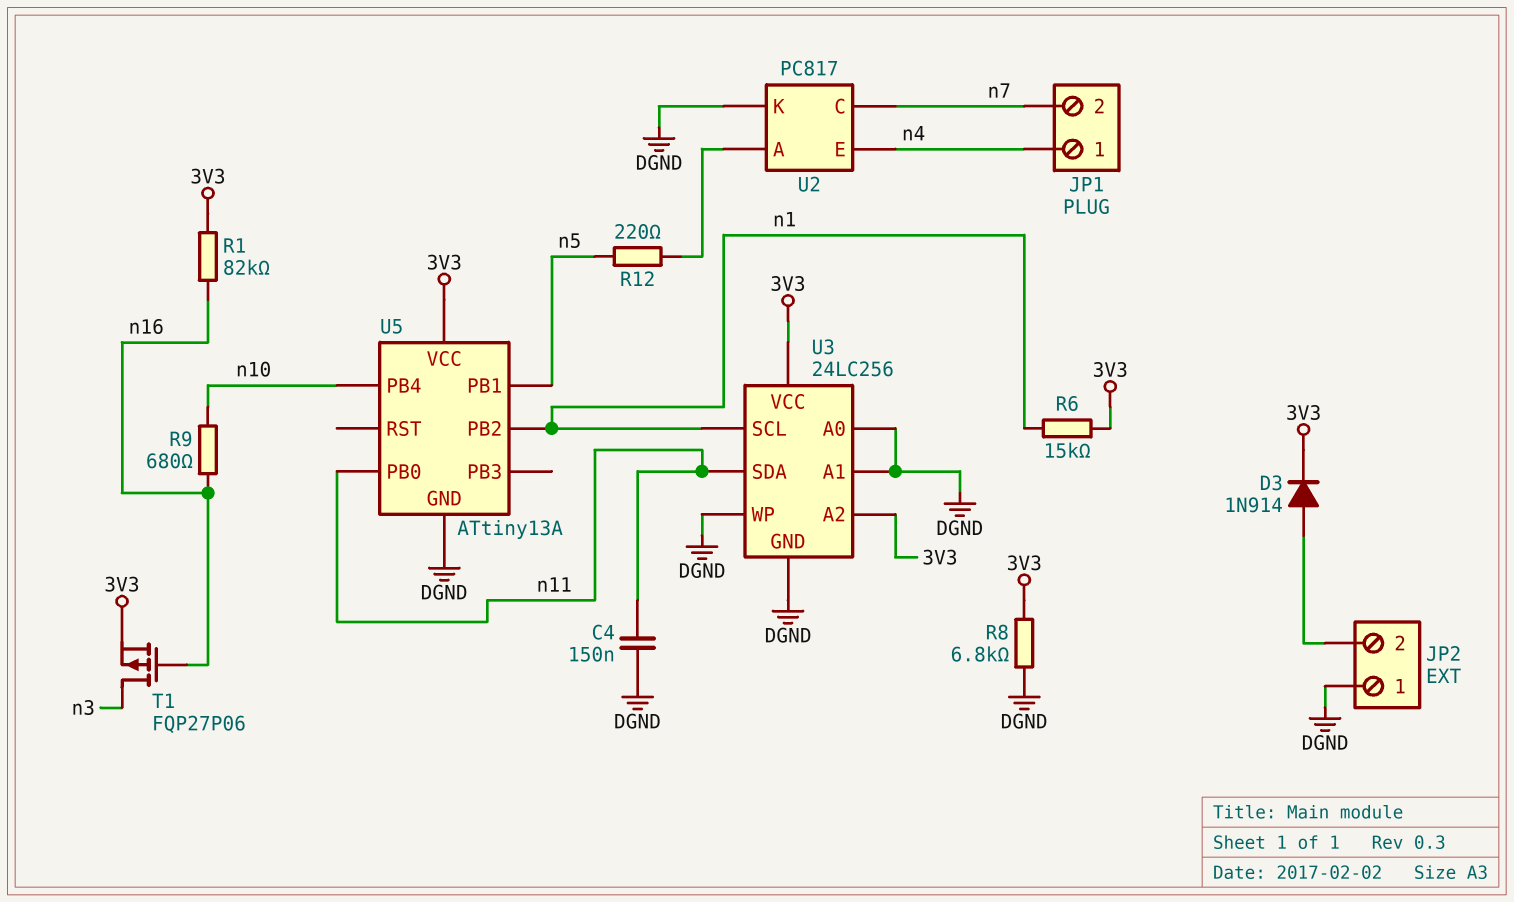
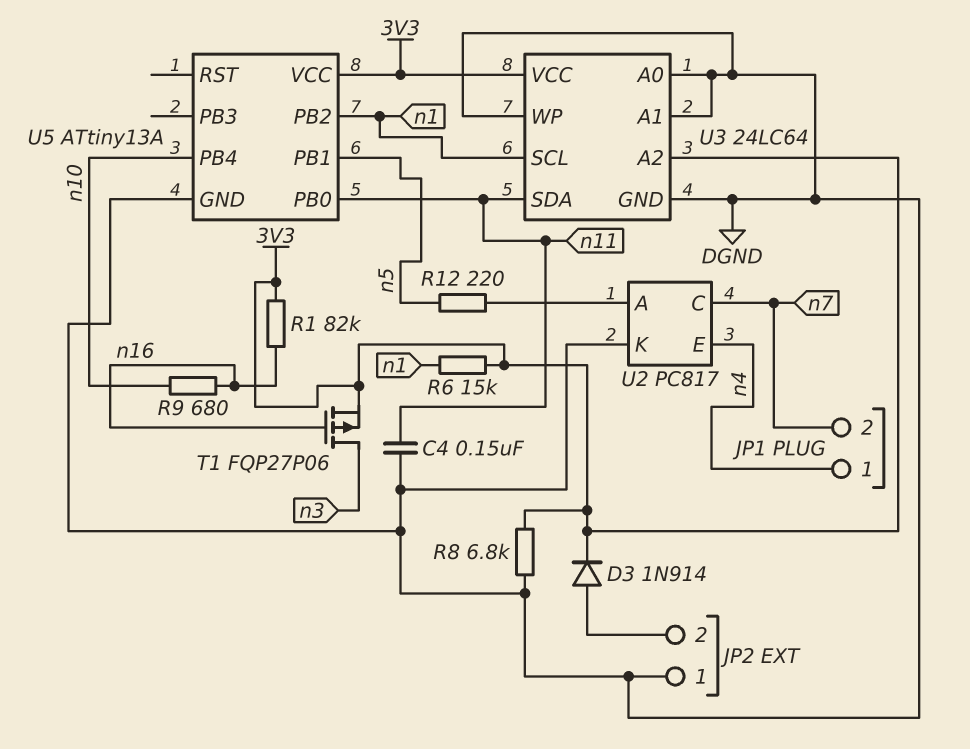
U3: 24LC256 -> 24LC64

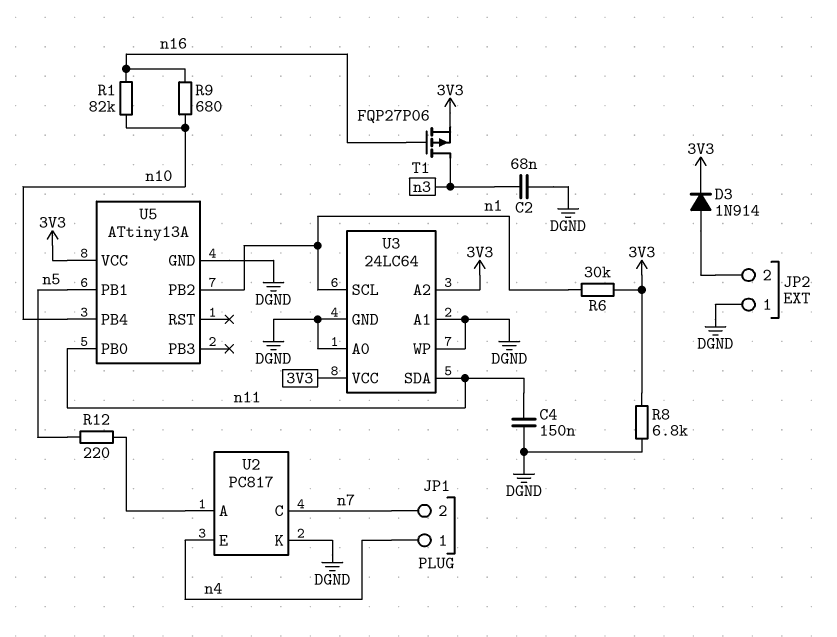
C2: none -> 68nF (DGND, n3)
R1: 82k (3V3, n16) -> 82k (n10, n16)
R6: 15k (3V3, n1) -> 30k (3V3, n1)

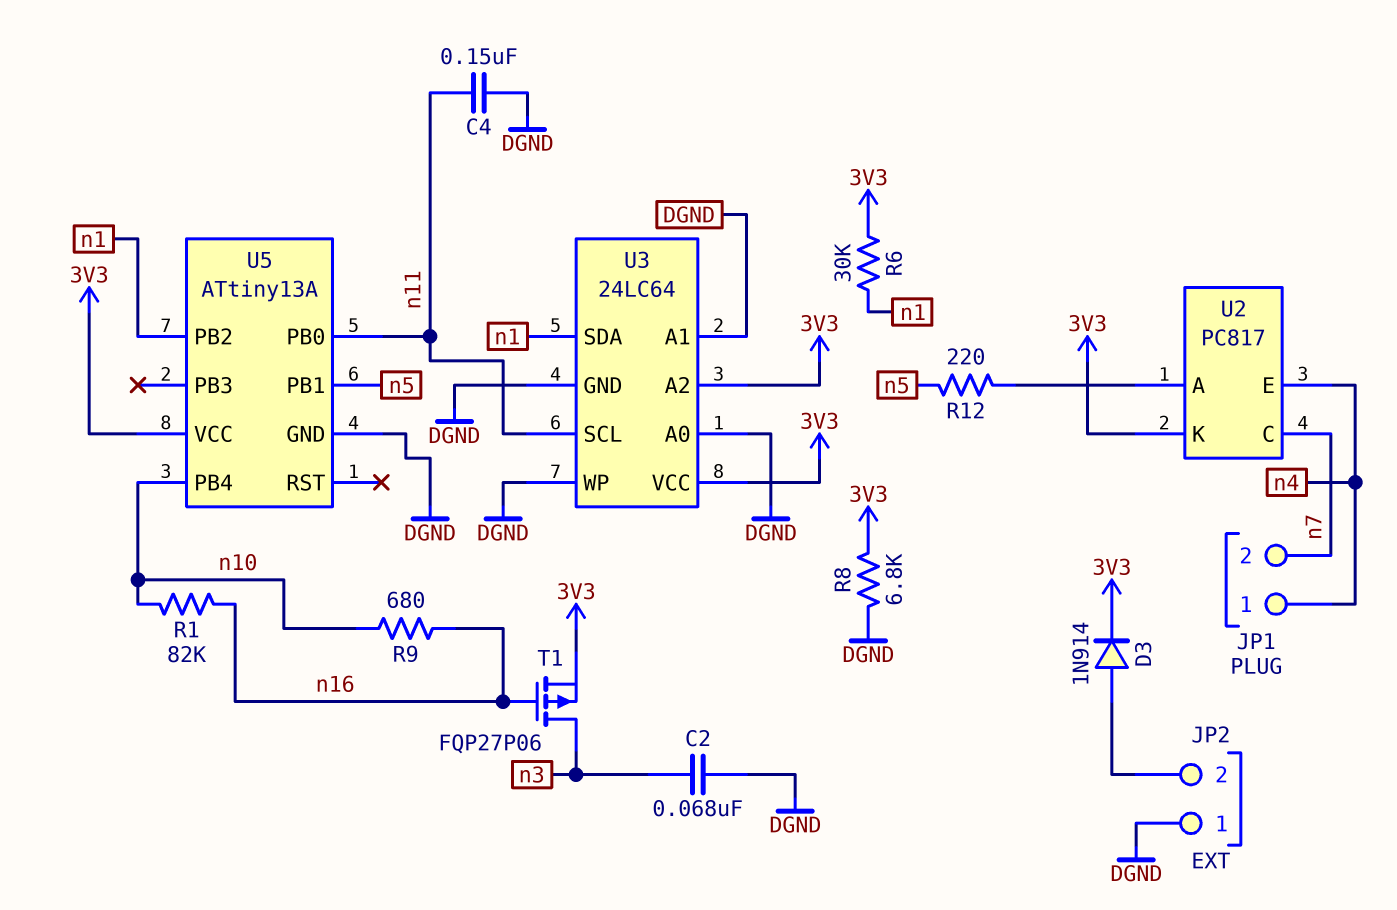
U2 pin K: DGND -> 3V3
U3 pin SCL: n1 -> n11
U3 pin SDA: n11 -> n1

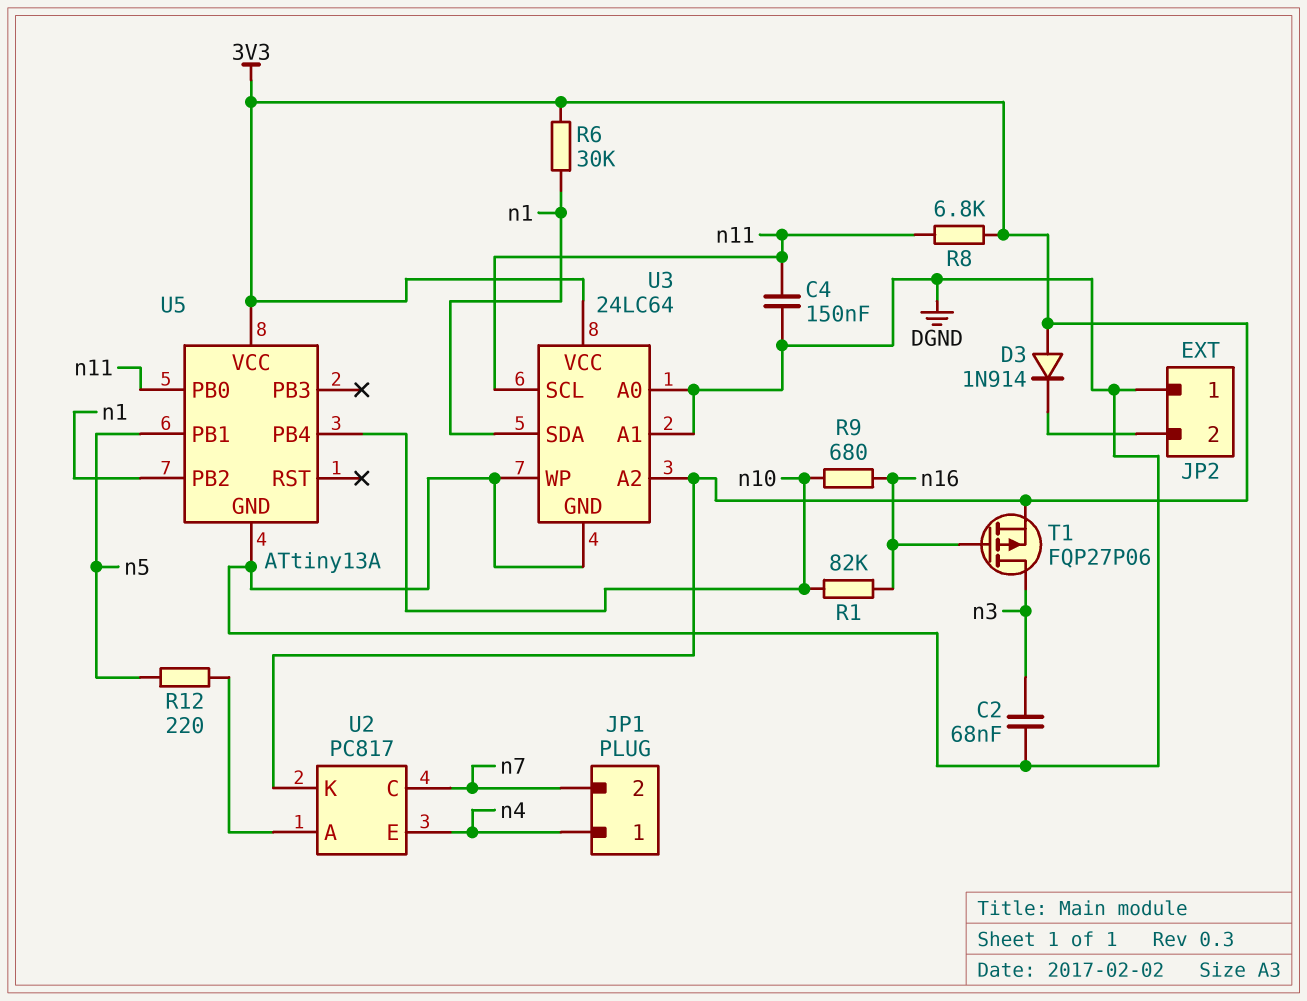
D3: diode 1N914 (A JP2/2, K 3V3) -> diode 1N914 (A 3V3, K JP2/2)
R8: 6.8k (3V3, DGND) -> 6.8k (3V3, n11)

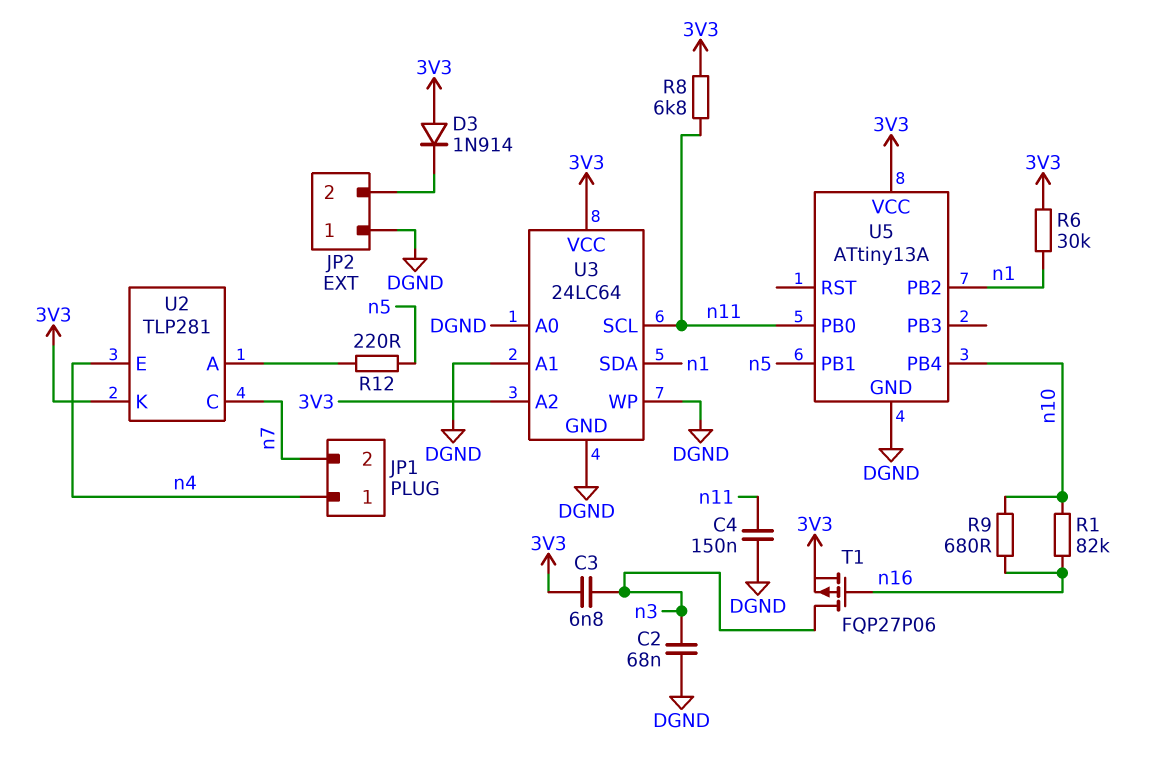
C3: none -> 6.8nF (3V3, n3)
U2: PC817 -> TLP281

